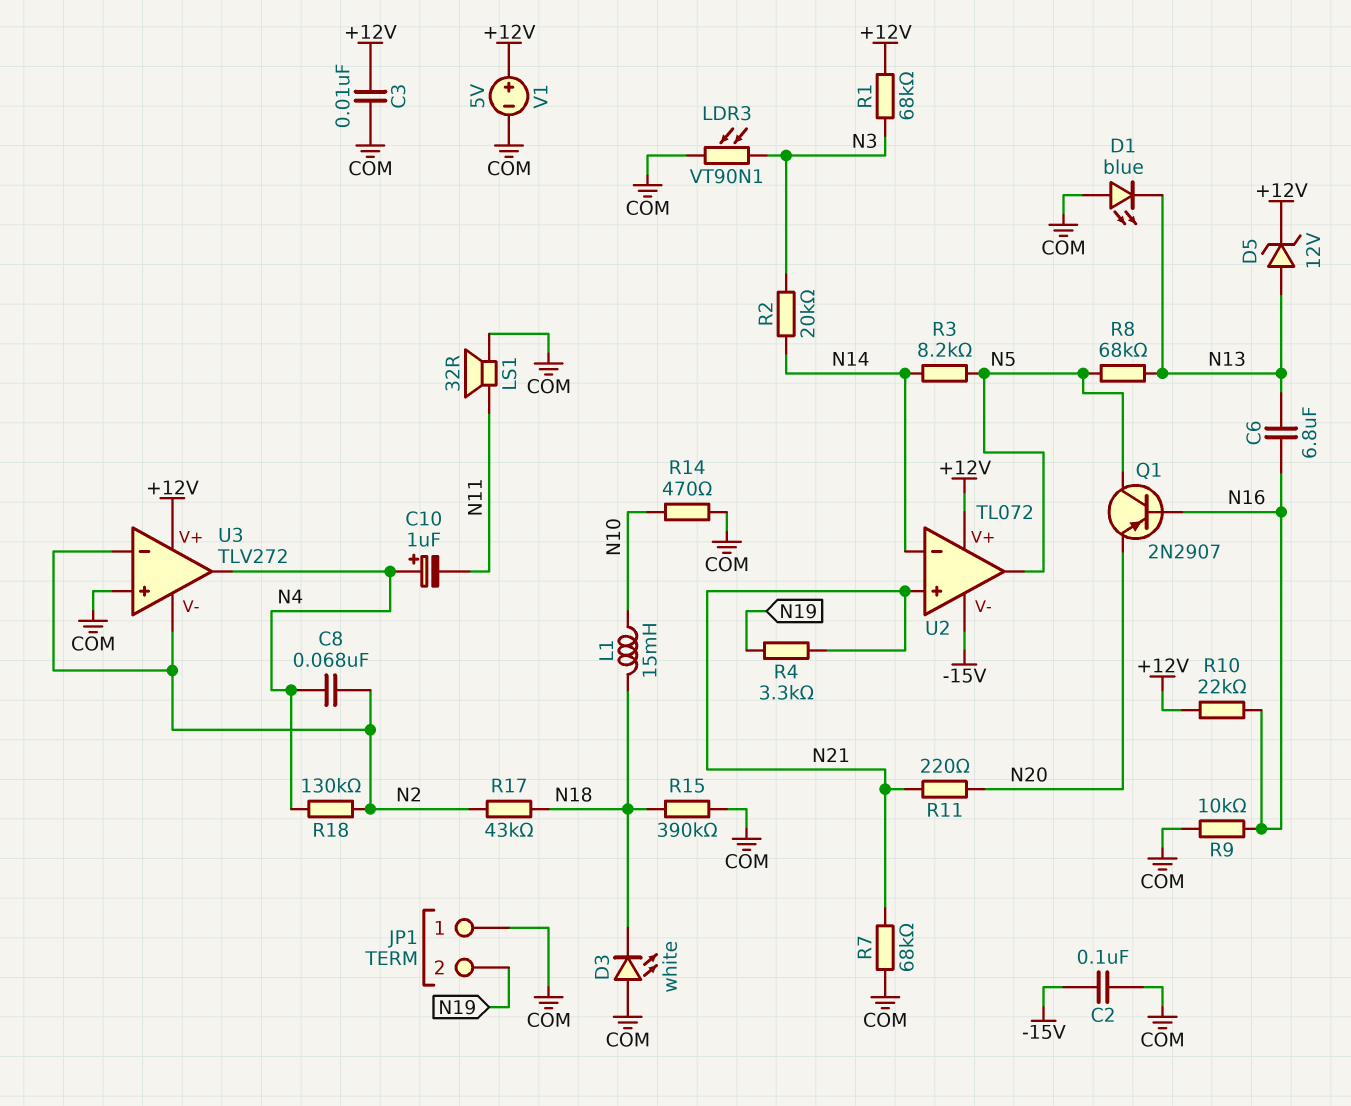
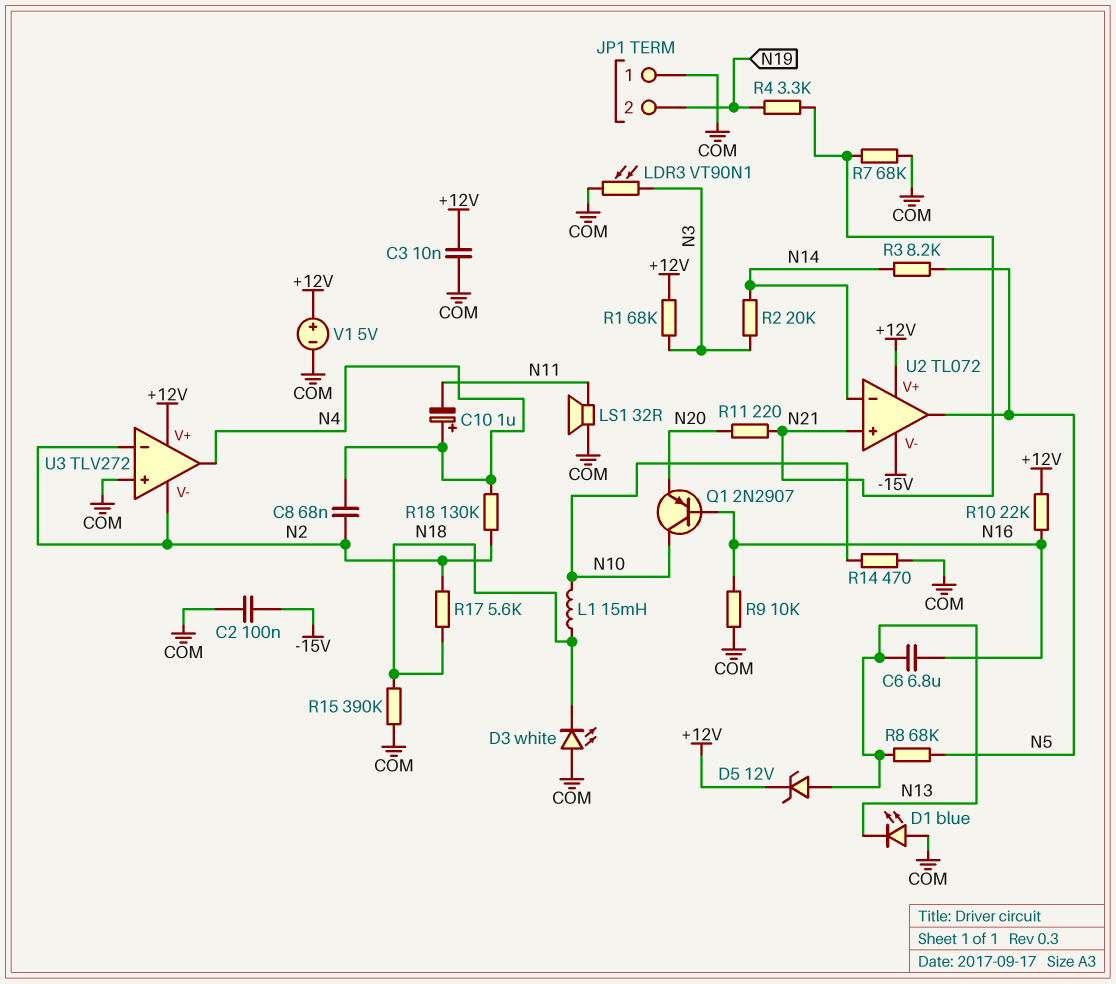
Q1: PNP 2N2907 (B N16, C N5, E N20) -> PNP 2N2907 (B N16, C N10, E N20)
R17: 43k (N2, N18) -> 5.6k (N2, N18)

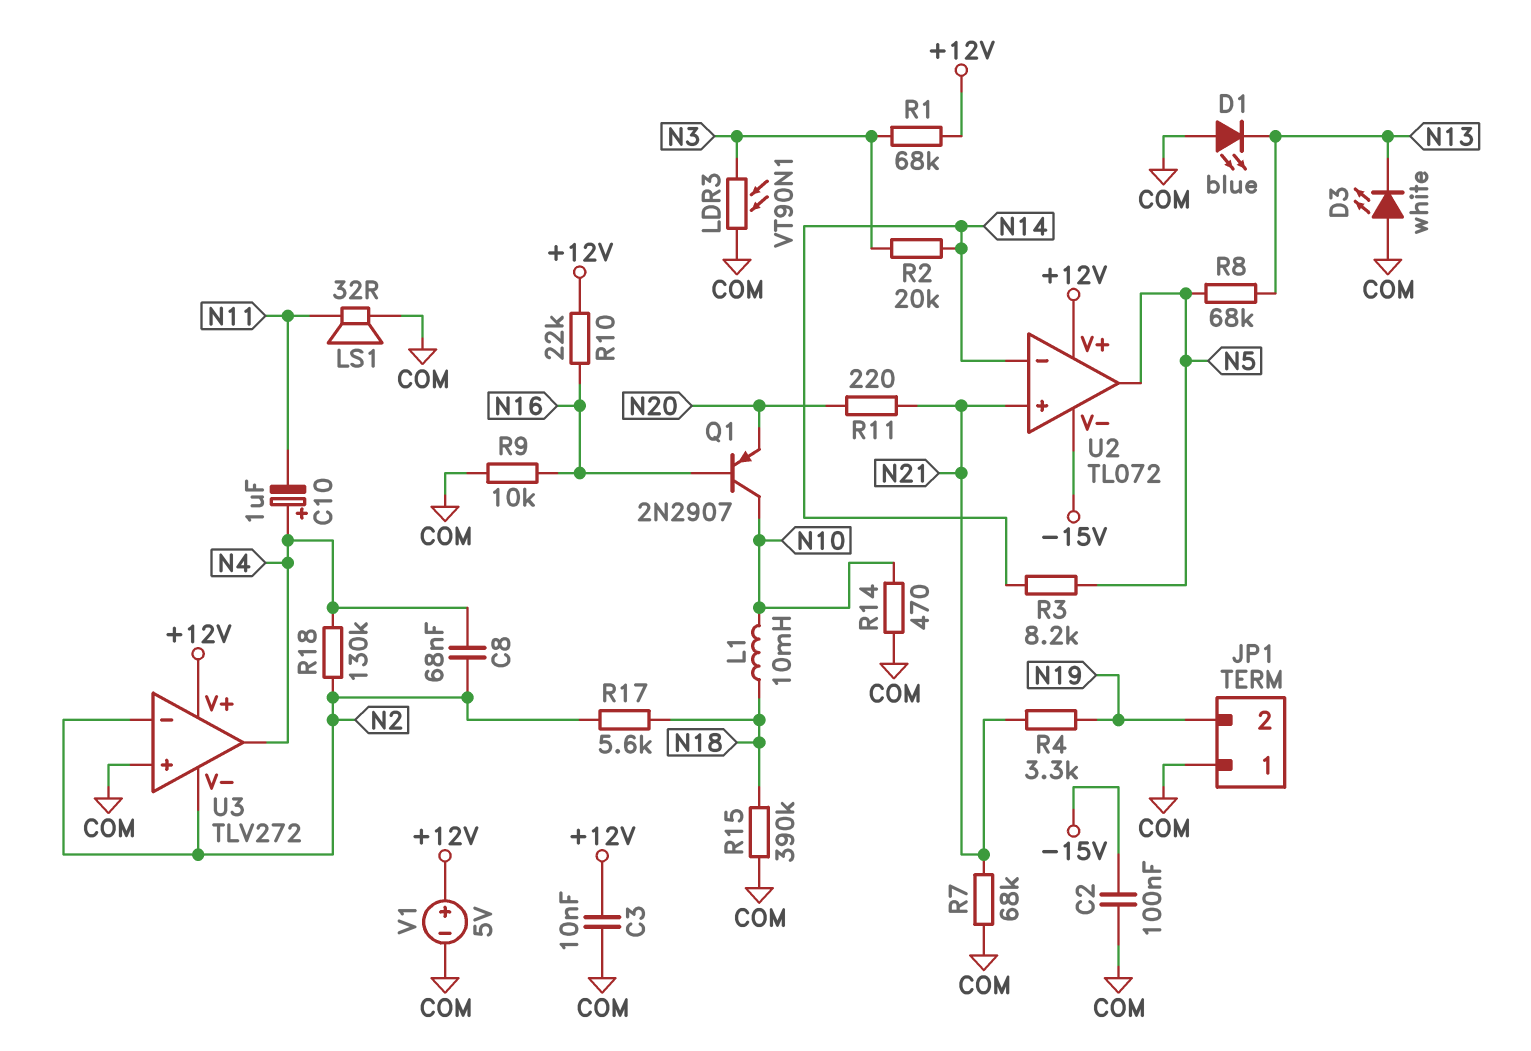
C6: 6.8uF (N13, N16) -> none
D3: LED white (A COM, K N18) -> LED white (A COM, K N13)
D5: zener 12V (A N13, K +12V) -> none
L1: 15mH (N10, N18) -> 10mH (N10, N18)

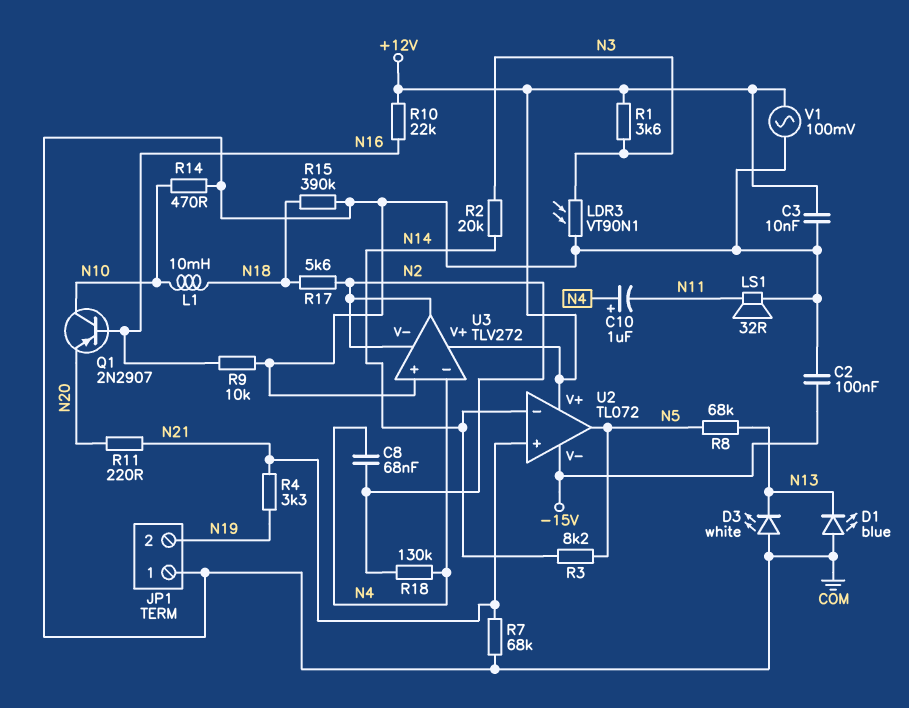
R1: 68k (+12V, N3) -> 3.6k (+12V, N3)
U3 pin in-: N2 -> N4
U3 pin out: N4 -> N2
V1: 5V (plus +12V, minus COM) -> AC 100mV (+12V, COM)

